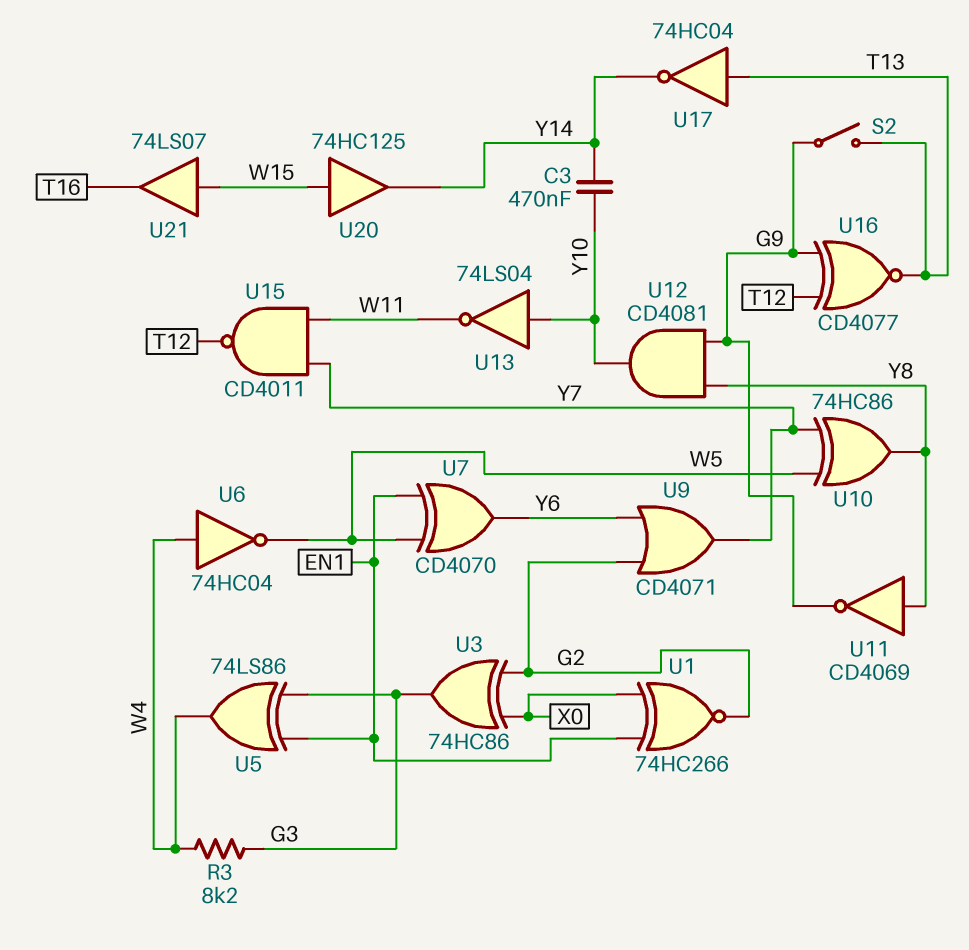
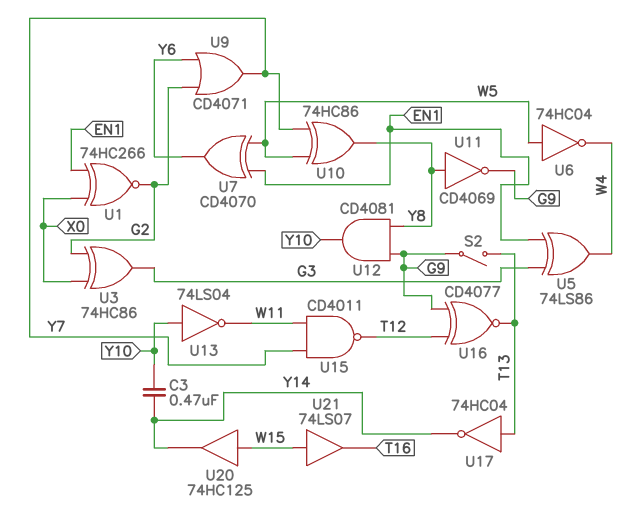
R3: 8.2k (G3, W4) -> none
U6: NOT 74HC04 (in W4, out W5) -> NOT 74HC04 (in W5, out W4)

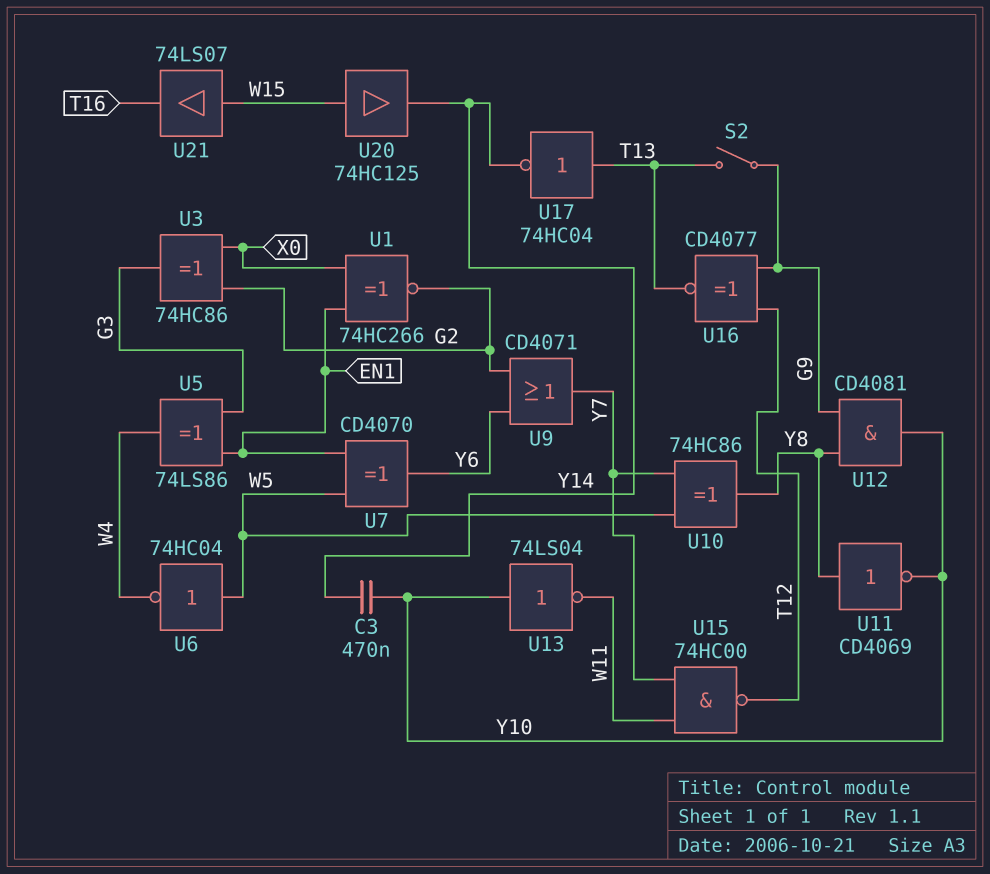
U11: NOT CD4069 (in Y8, out G9) -> NOT CD4069 (in Y8, out Y10)
U15: NAND CD4011 (in W11, in Y7, out T12) -> NAND 74HC00 (in W11, in Y7, out T12)

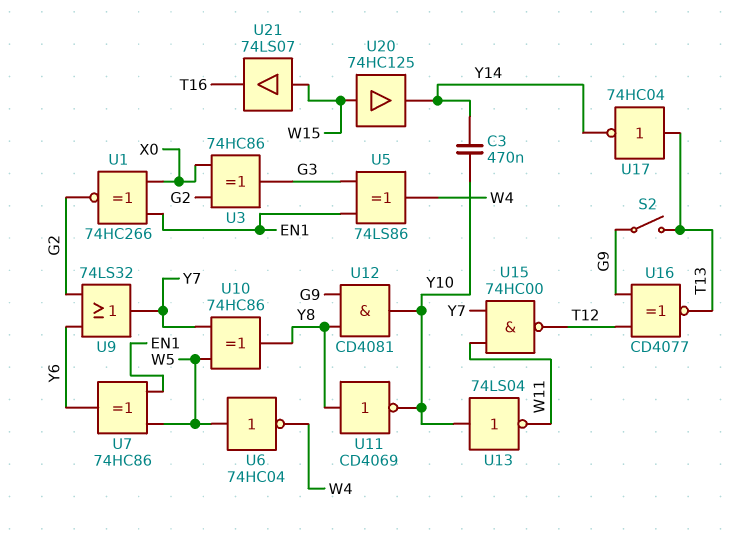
U7: XOR CD4070 (in EN1, in W5, out Y6) -> XOR 74HC86 (in EN1, in W5, out Y6)
U9: OR CD4071 (in G2, in Y6, out Y7) -> OR 74LS32 (in G2, in Y6, out Y7)

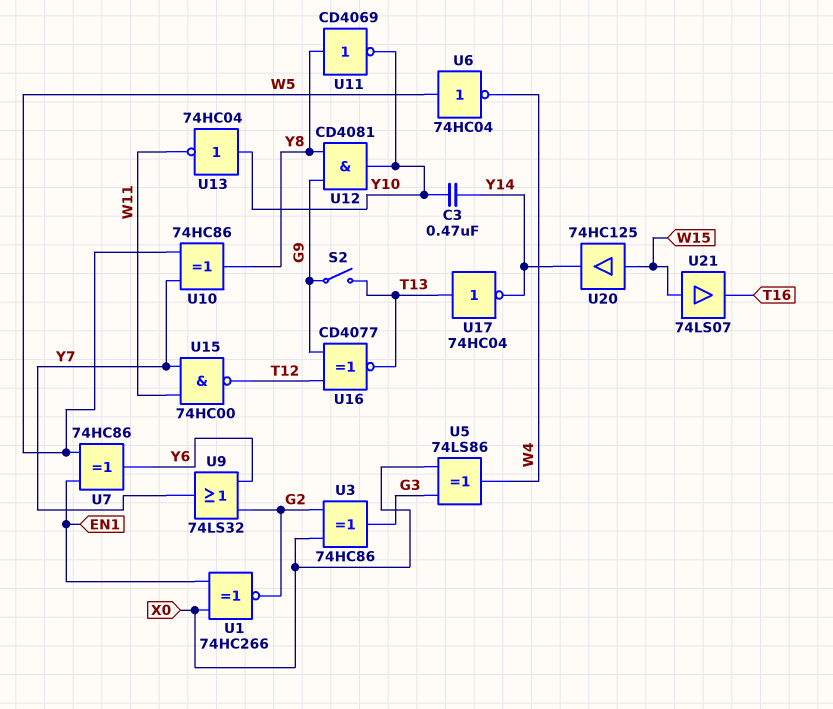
U5: XOR 74LS86 (in EN1, in G3, out W4) -> XOR 74LS86 (in G3, in X0, out W4)
U13: NOT 74LS04 (in Y10, out W11) -> NOT 74HC04 (in Y10, out W11)

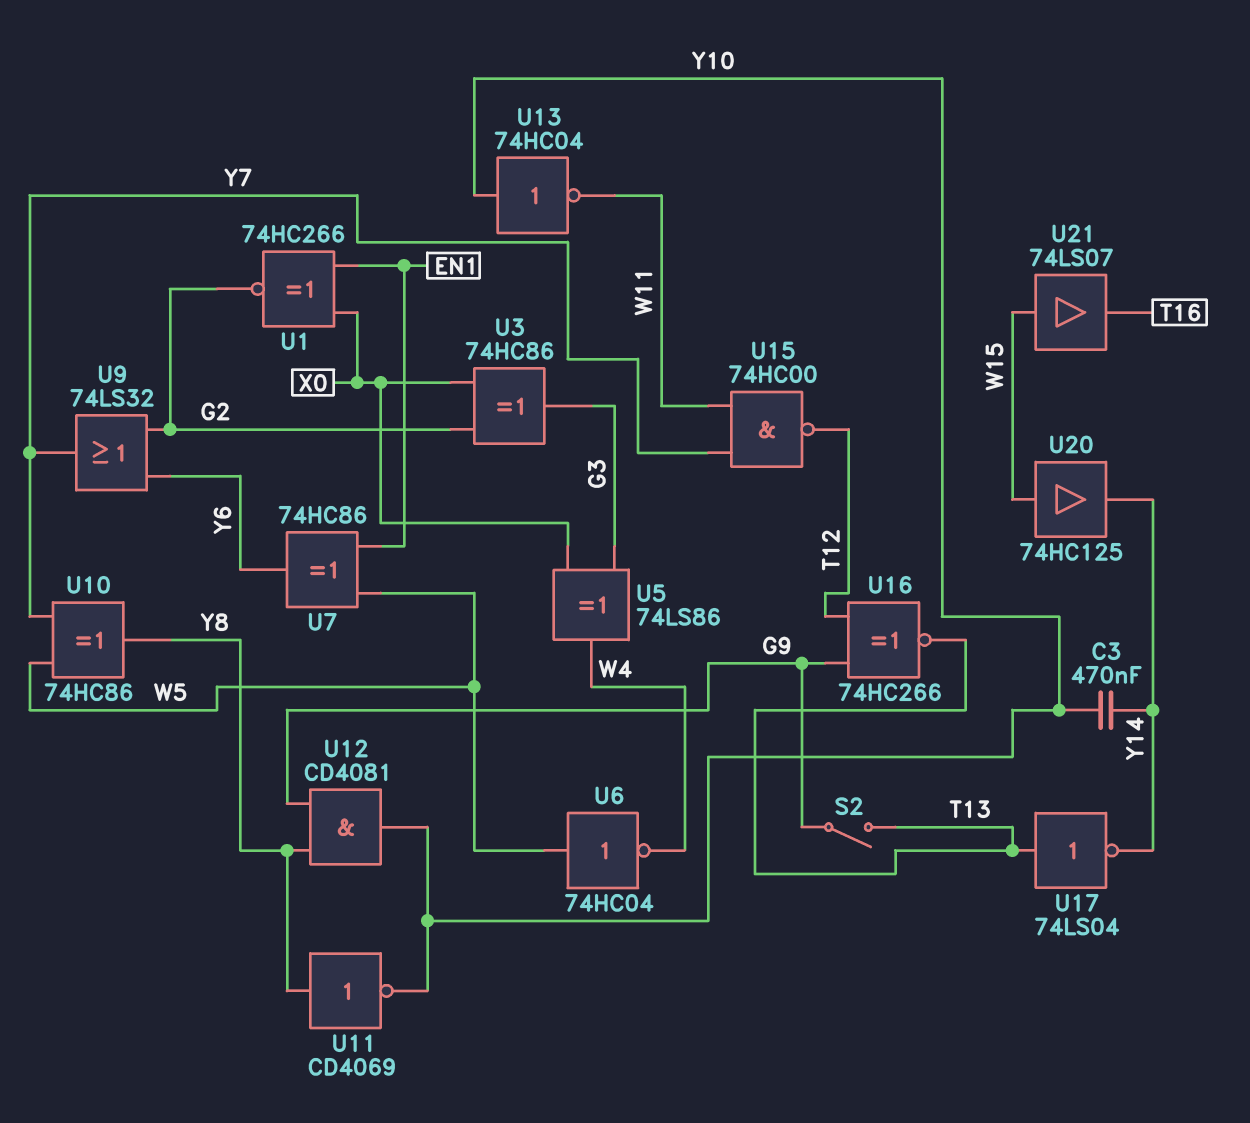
U16: XNOR CD4077 (in G9, in T12, out T13) -> XNOR 74HC266 (in G9, in T12, out T13)
U17: NOT 74HC04 (in T13, out Y14) -> NOT 74LS04 (in T13, out Y14)

